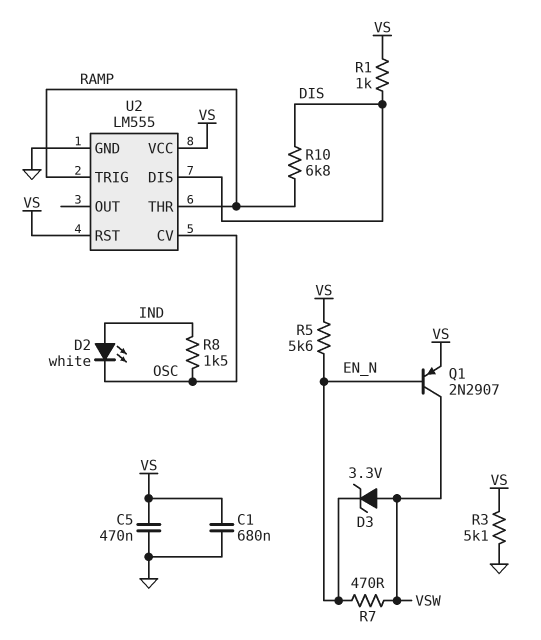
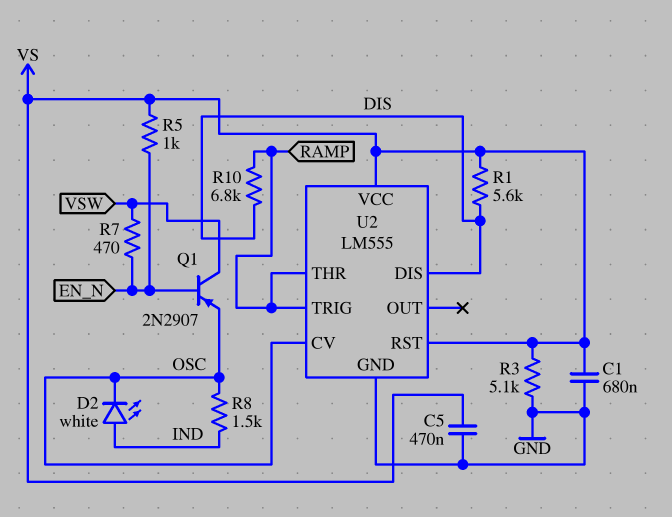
D3: zener 3.3V (A VSW, K EN_N) -> none
Q1: PNP 2N2907 (B EN_N, C VSW, E VS) -> PNP 2N2907 (B EN_N, C VSW, E OSC)
R1: 1k (DIS, VS) -> 5.6k (DIS, VS)
R5: 5.6k (EN_N, VS) -> 1k (EN_N, VS)

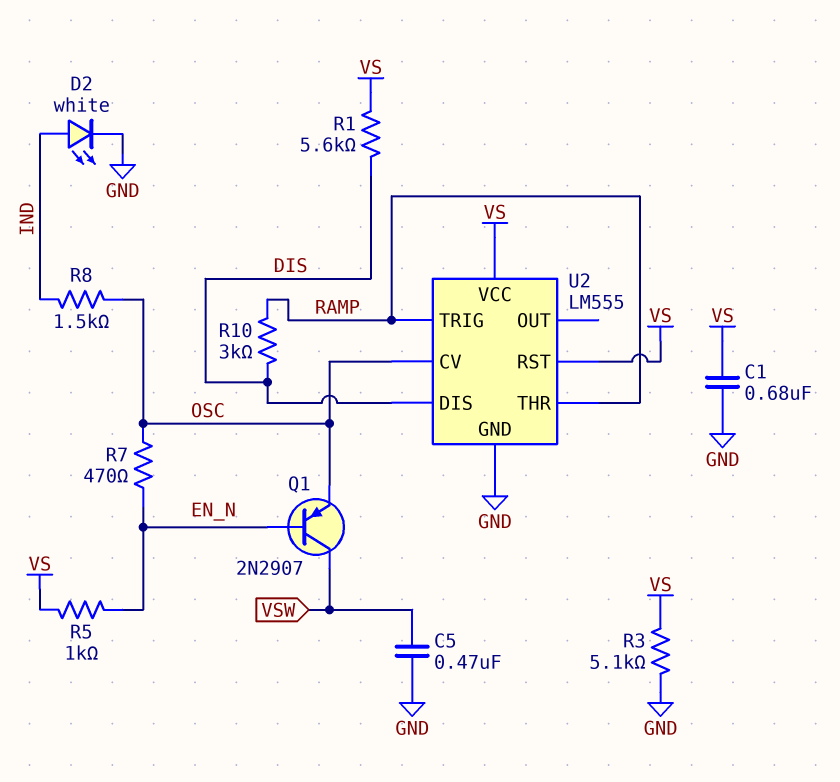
C5: 470nF (GND, VS) -> 470nF (GND, VSW)
D2: LED white (A IND, K OSC) -> LED white (A IND, K GND)
R7: 470 (EN_N, VSW) -> 470 (EN_N, OSC)
R10: 6.8k (DIS, RAMP) -> 3k (DIS, RAMP)

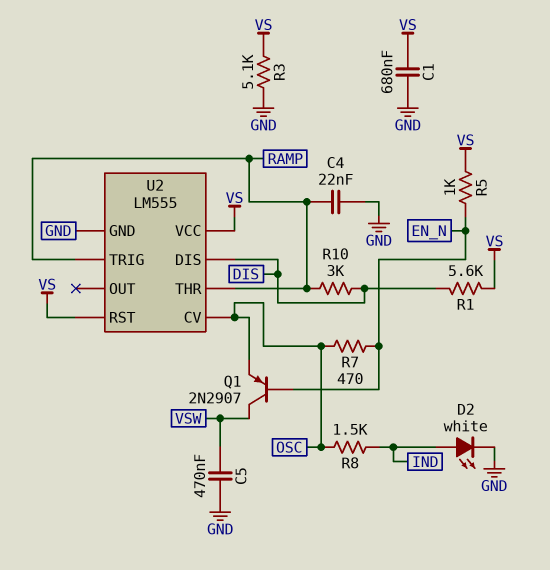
C4: none -> 22nF (GND, RAMP)

